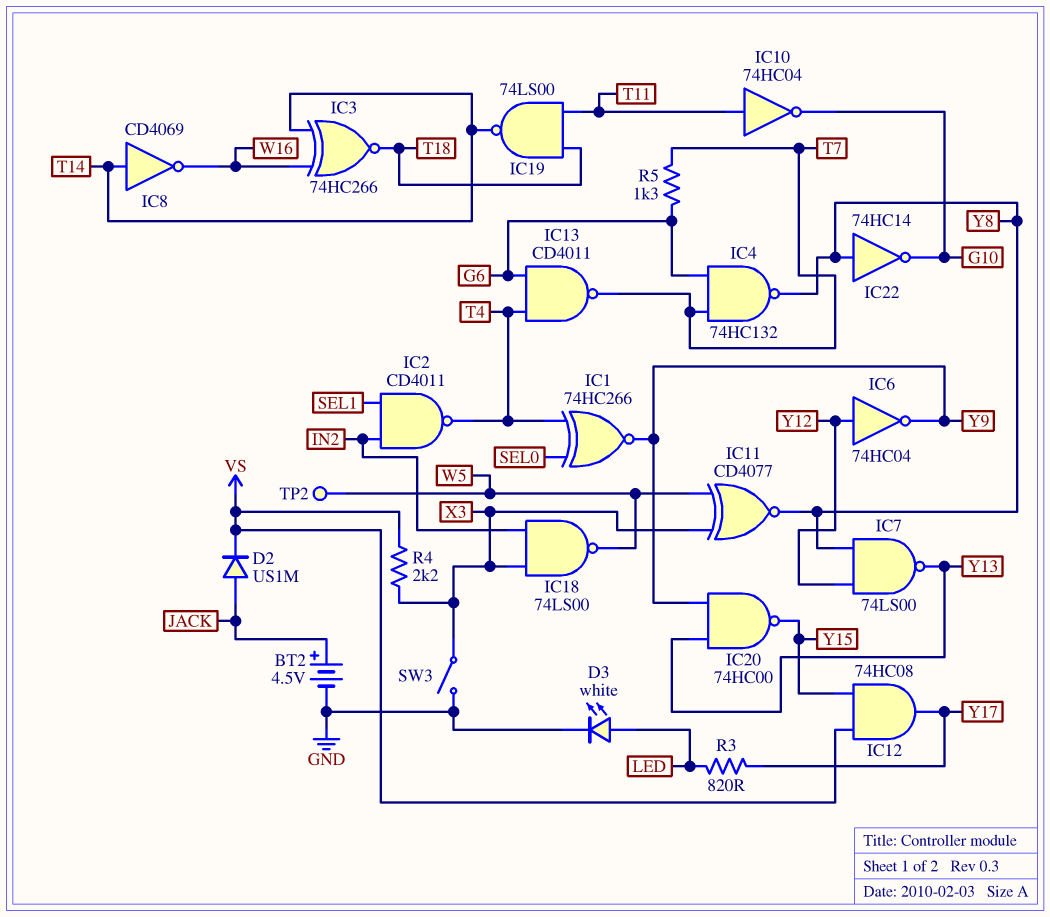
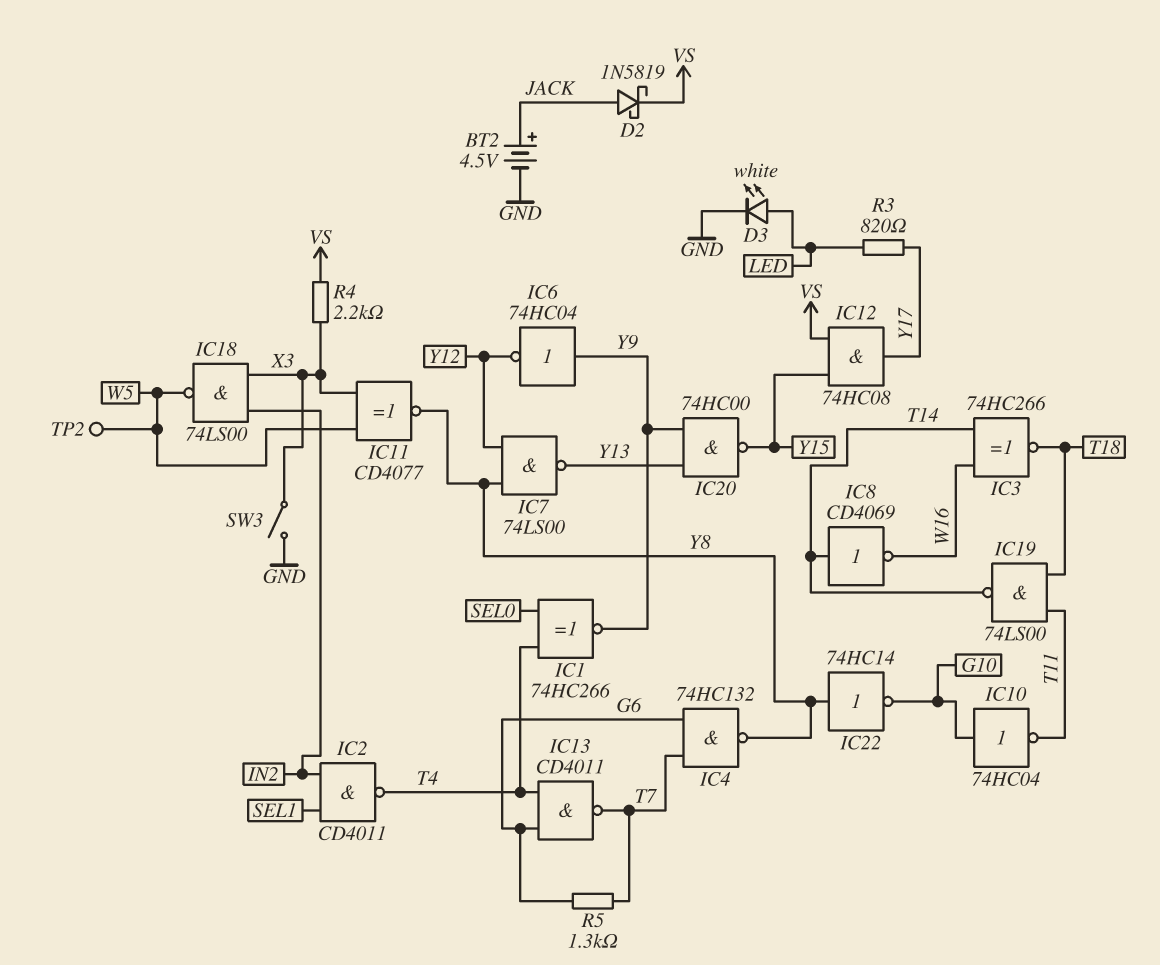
D2: diode US1M (A JACK, K VS) -> schottky 1N5819 (A JACK, K VS)
IC6: NOT 74HC04 (in Y12, out Y9) -> NOT 74HC04 (in Y9, out Y12)
IC10: NOT 74HC04 (in T11, out G10) -> NOT 74HC04 (in G10, out T11)

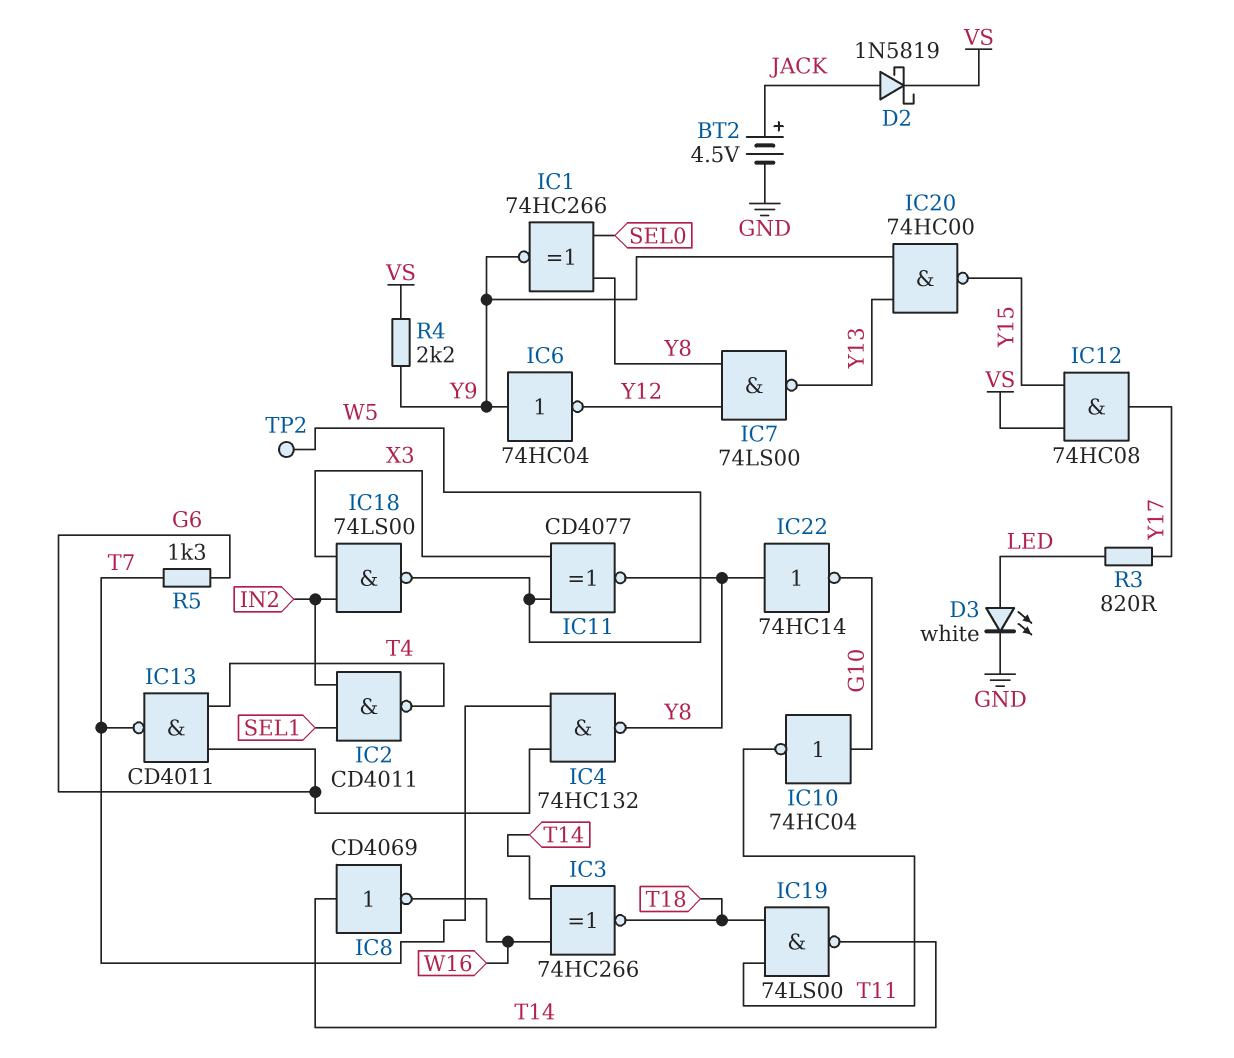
IC1: XNOR 74HC266 (in SEL0, in T4, out Y9) -> XNOR 74HC266 (in SEL0, in Y8, out Y9)
R4: 2.2k (VS, X3) -> 2.2k (VS, Y9)
SW3: switch (GND, X3) -> none

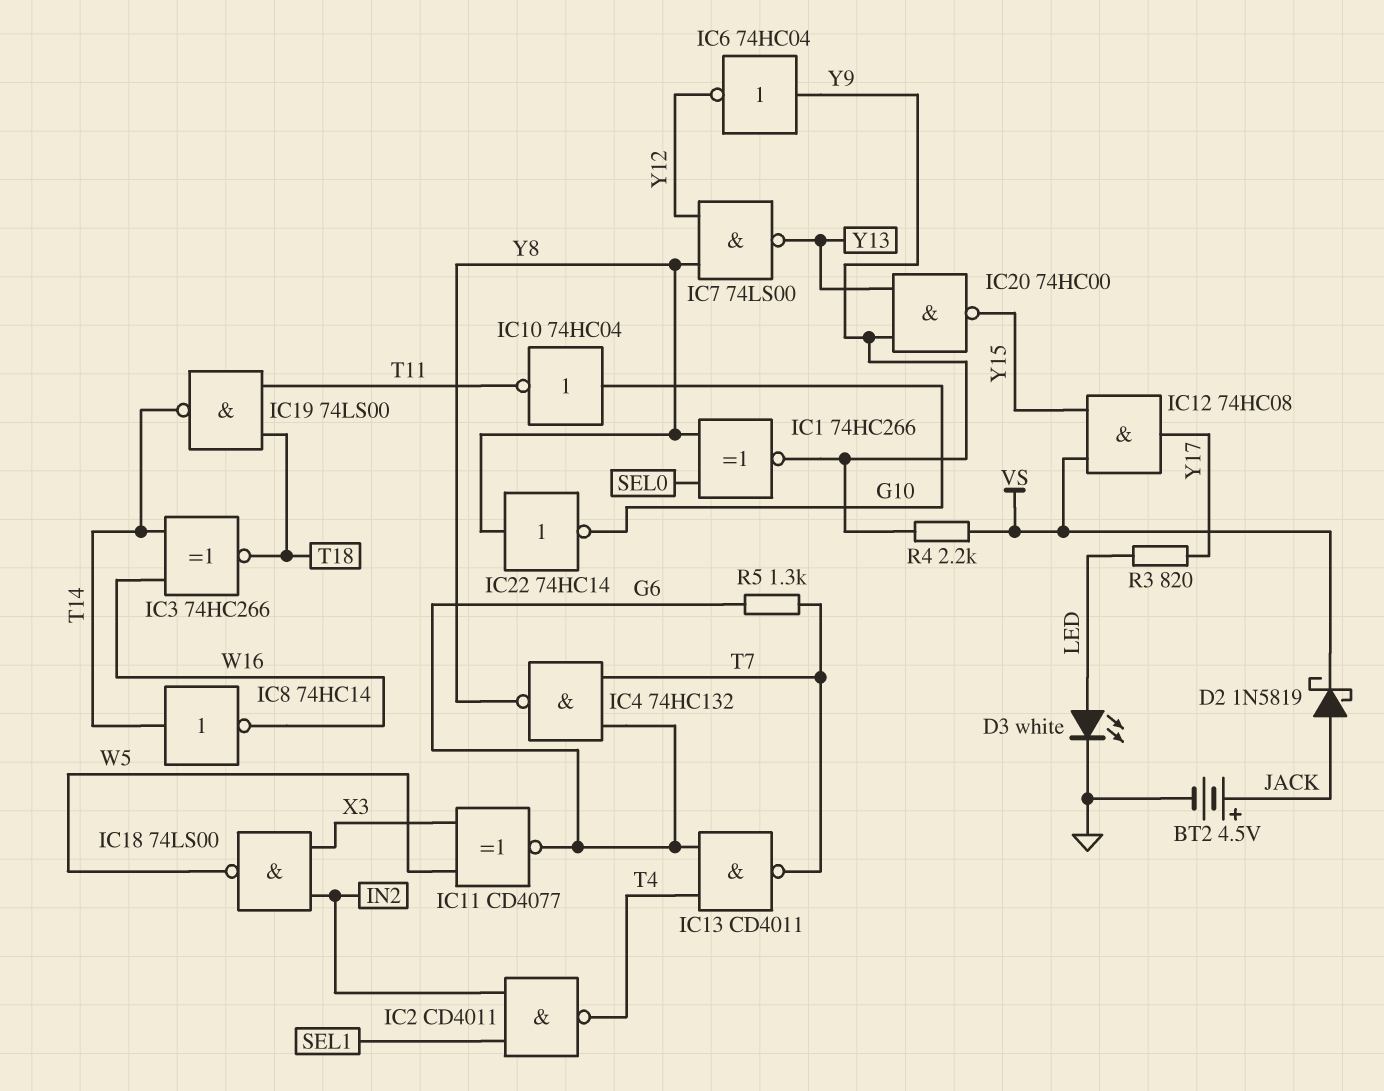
IC8: NOT CD4069 (in T14, out W16) -> NOT 74HC14 (in T14, out W16)
IC11: XNOR CD4077 (in W5, in X3, out Y8) -> XNOR CD4077 (in W5, in X3, out G6)
TP2: test point (W5) -> none

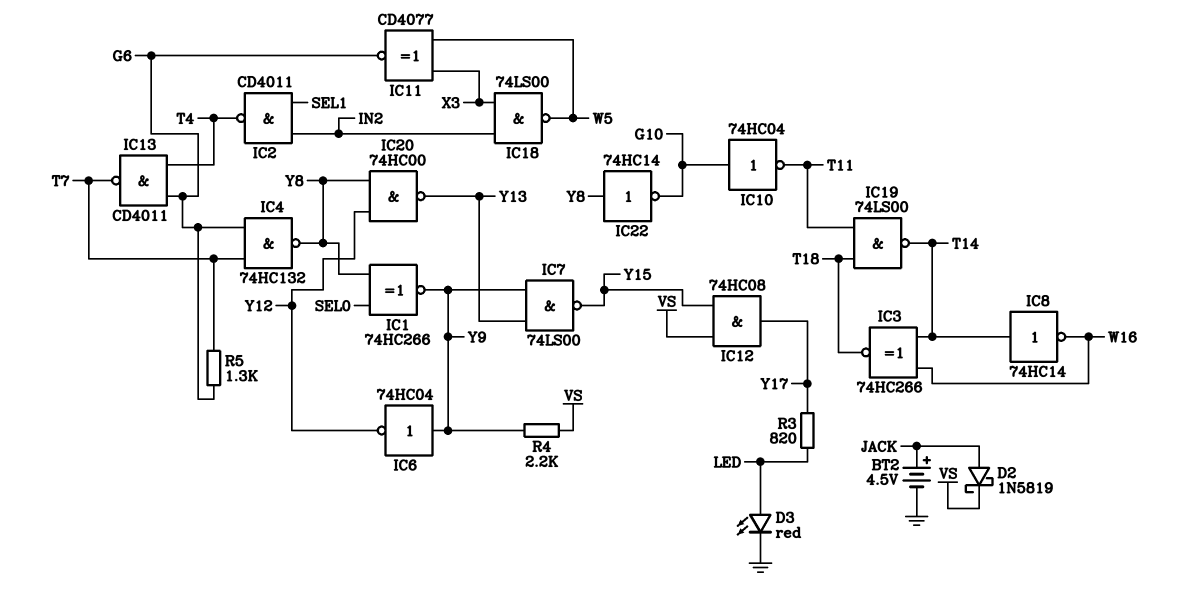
D3: LED white (A LED, K GND) -> LED red (A LED, K GND)
IC7: NAND 74LS00 (in Y8, in Y12, out Y13) -> NAND 74LS00 (in Y9, in Y13, out Y15)
IC20: NAND 74HC00 (in Y9, in Y13, out Y15) -> NAND 74HC00 (in Y8, in Y12, out Y13)

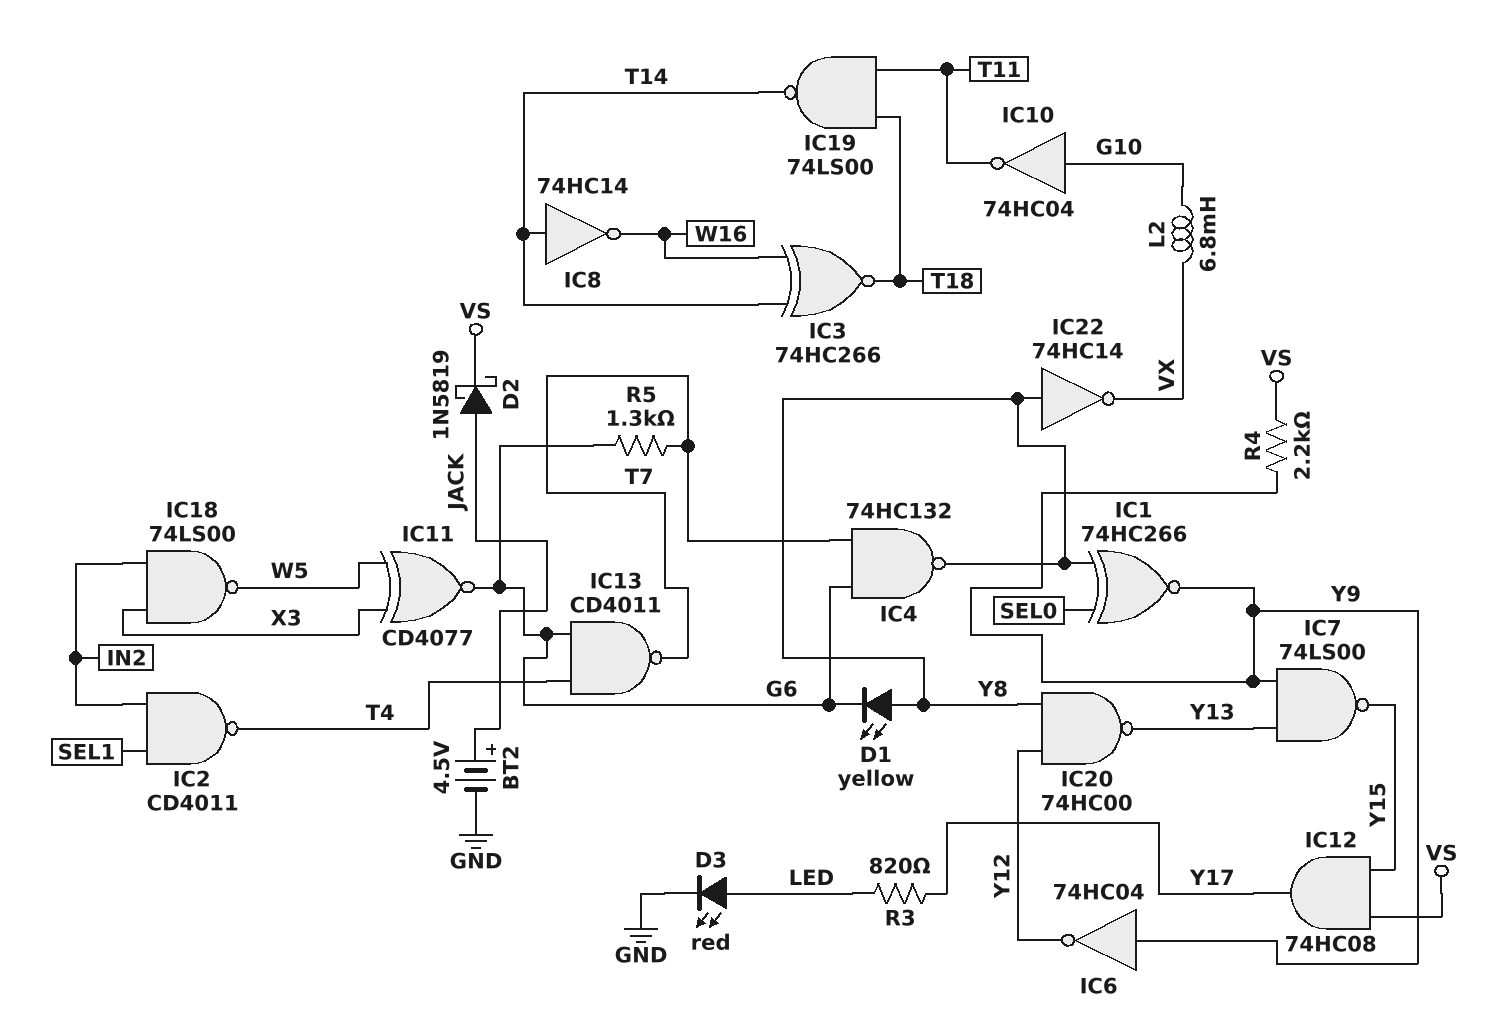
D1: none -> LED yellow (A Y8, K G6)
IC22: NOT 74HC14 (in Y8, out G10) -> NOT 74HC14 (in Y8, out VX)
L2: none -> 6.8mH (G10, VX)

